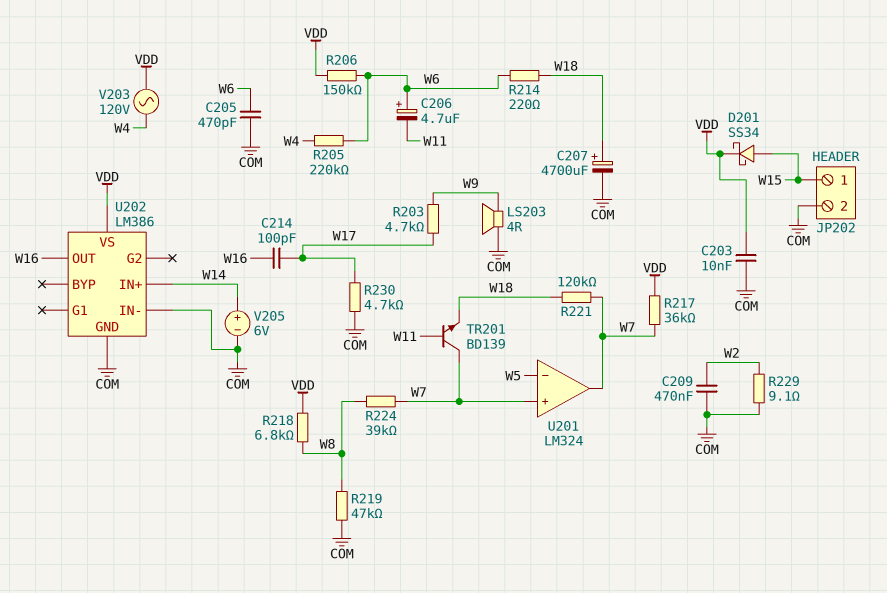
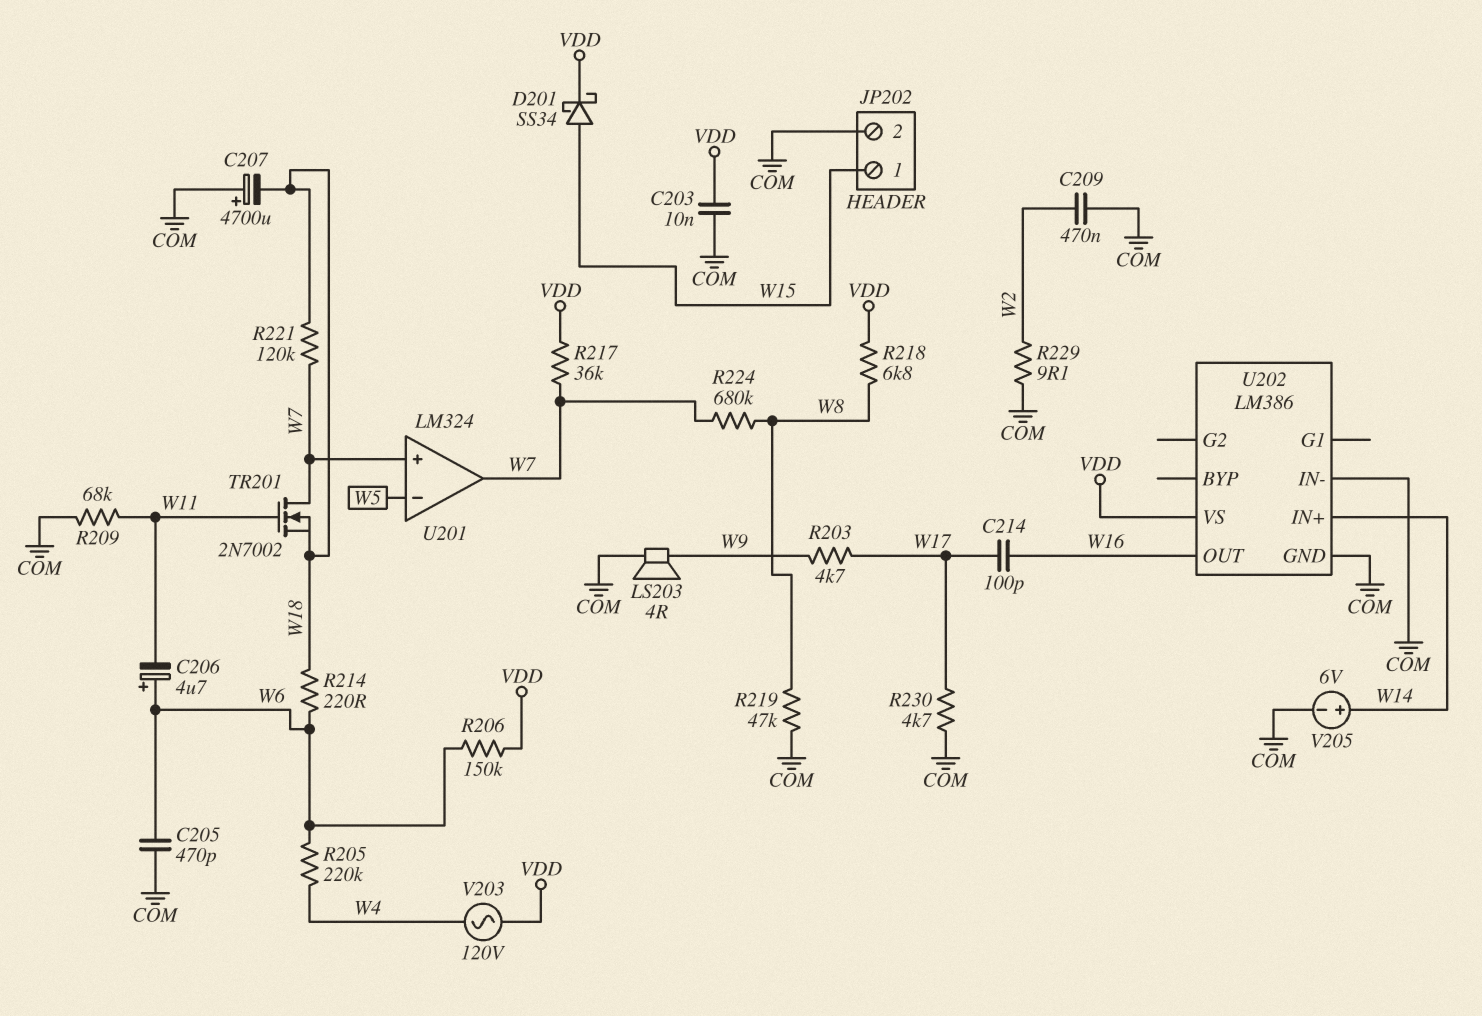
C207: 4700uF (plus W18, minus COM) -> 4700uF (plus COM, minus W18)
R209: none -> 68k (COM, W11)
R224: 39k (W7, W8) -> 680k (W7, W8)
TR201: NPN BD139 (B W11, C W7, E W18) -> NMOS 2N7002 (G W11, D W7, S W18)

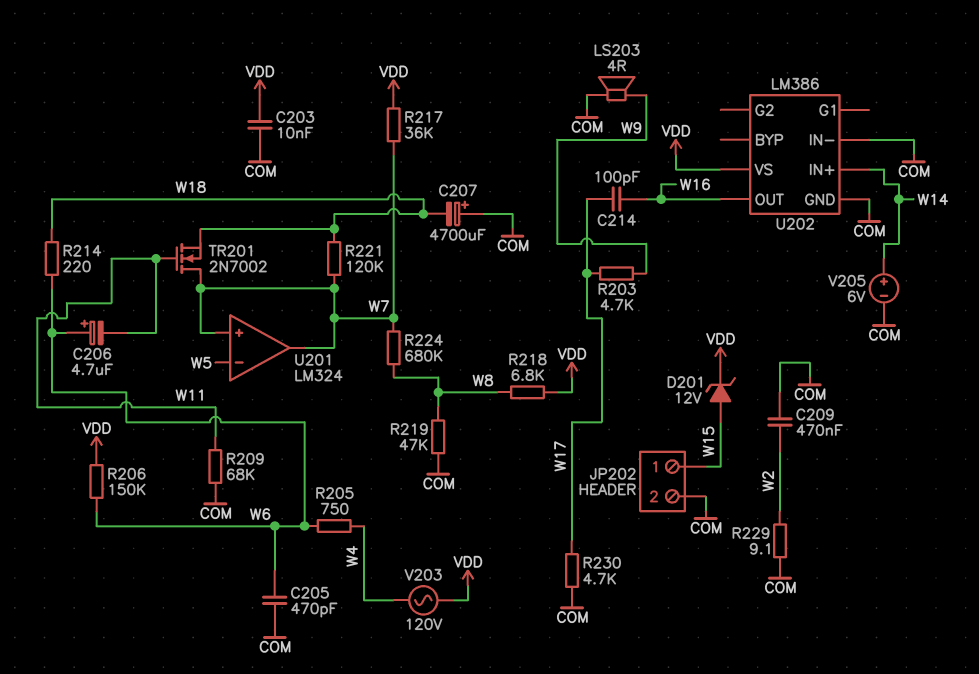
D201: schottky SS34 (A W15, K VDD) -> zener 12V (A W15, K VDD)
R205: 220k (W4, W6) -> 750 (W4, W6)

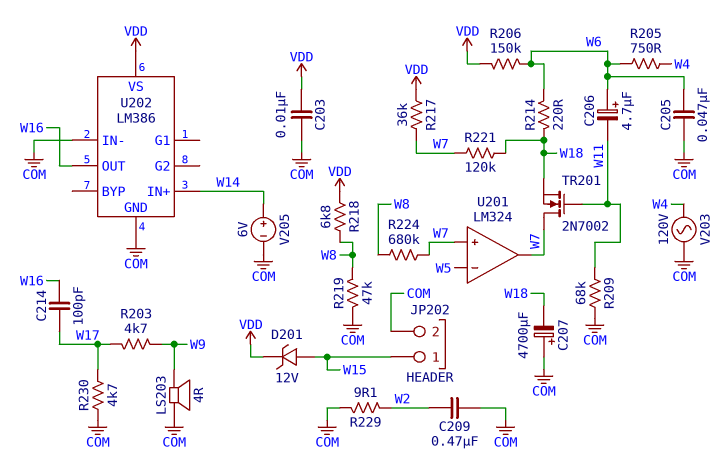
C205: 470pF (COM, W6) -> 47nF (COM, W6)
V203: AC 120V (VDD, W4) -> AC 120V (COM, W4)

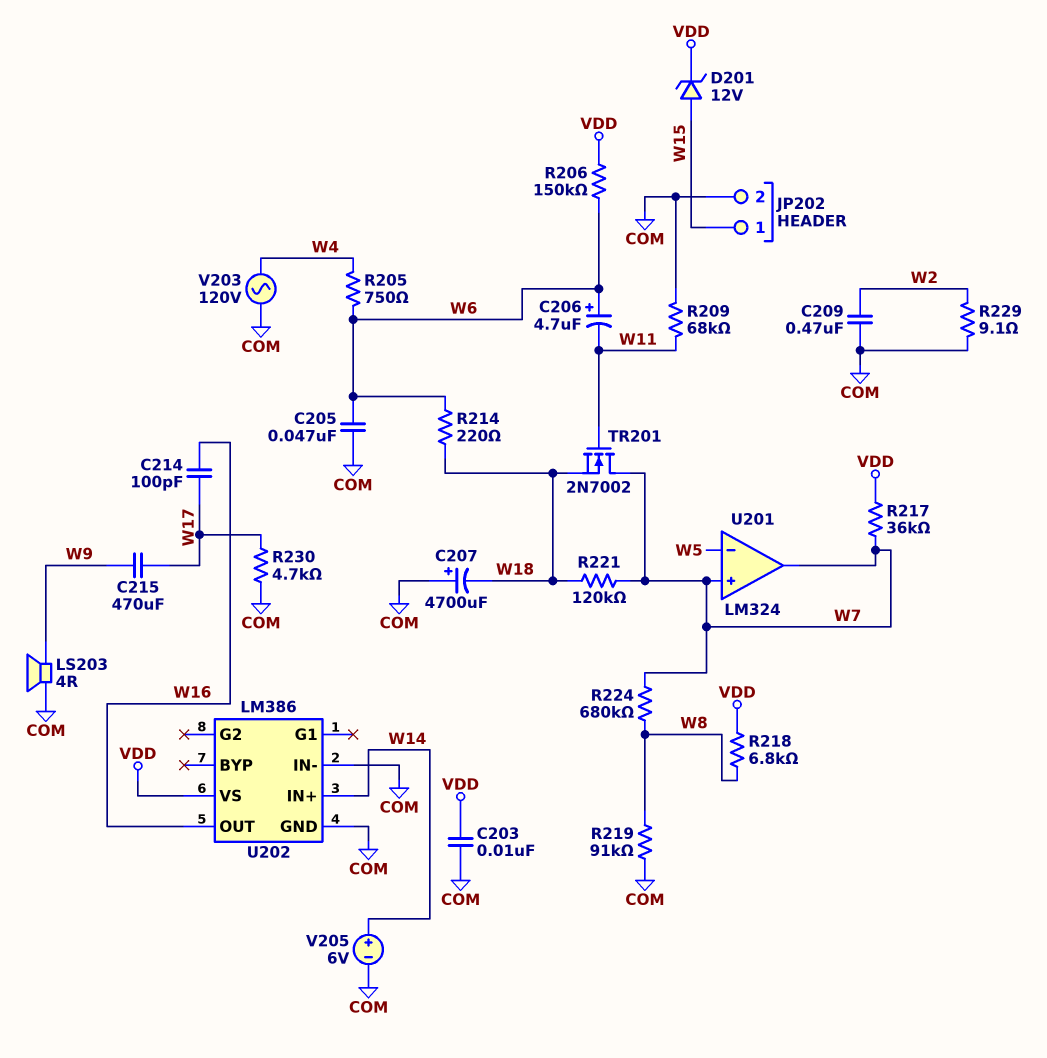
C215: none -> 470uF (W9, W17)
R203: 4.7k (W9, W17) -> none
R219: 47k (COM, W8) -> 91k (COM, W8)

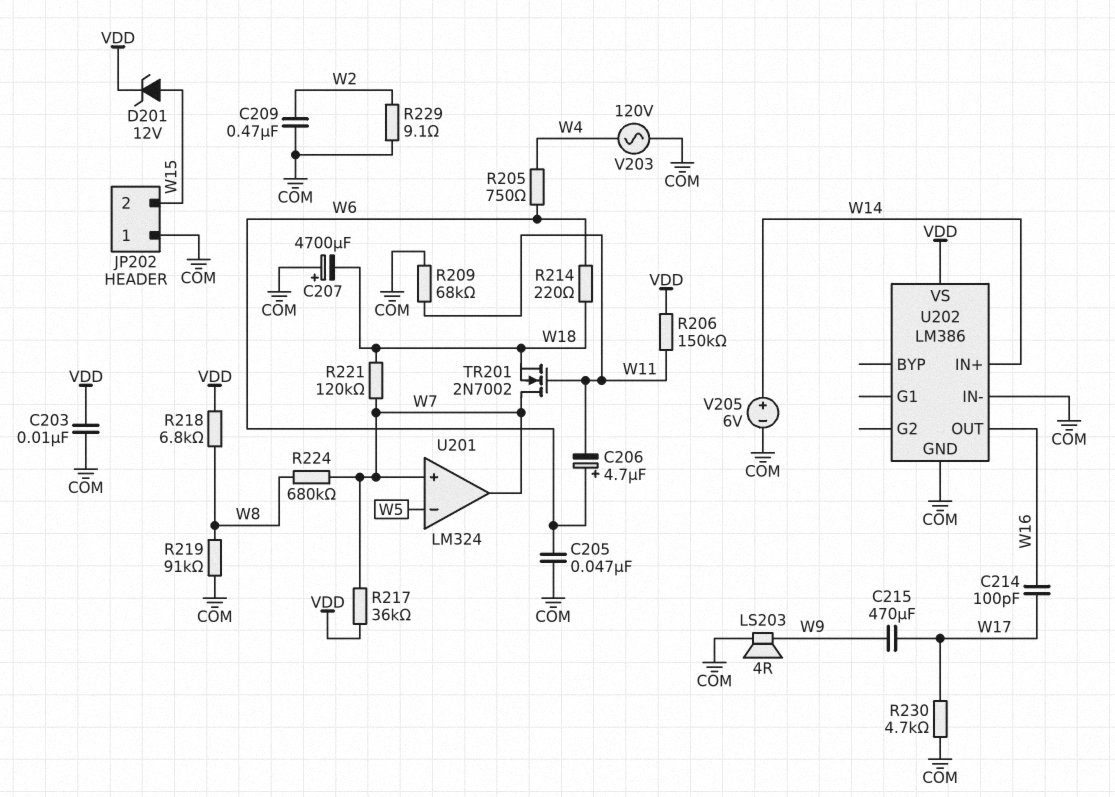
JP202 pin 1: W15 -> COM
JP202 pin 2: COM -> W15
R206: 150k (VDD, W6) -> 150k (VDD, W11)

